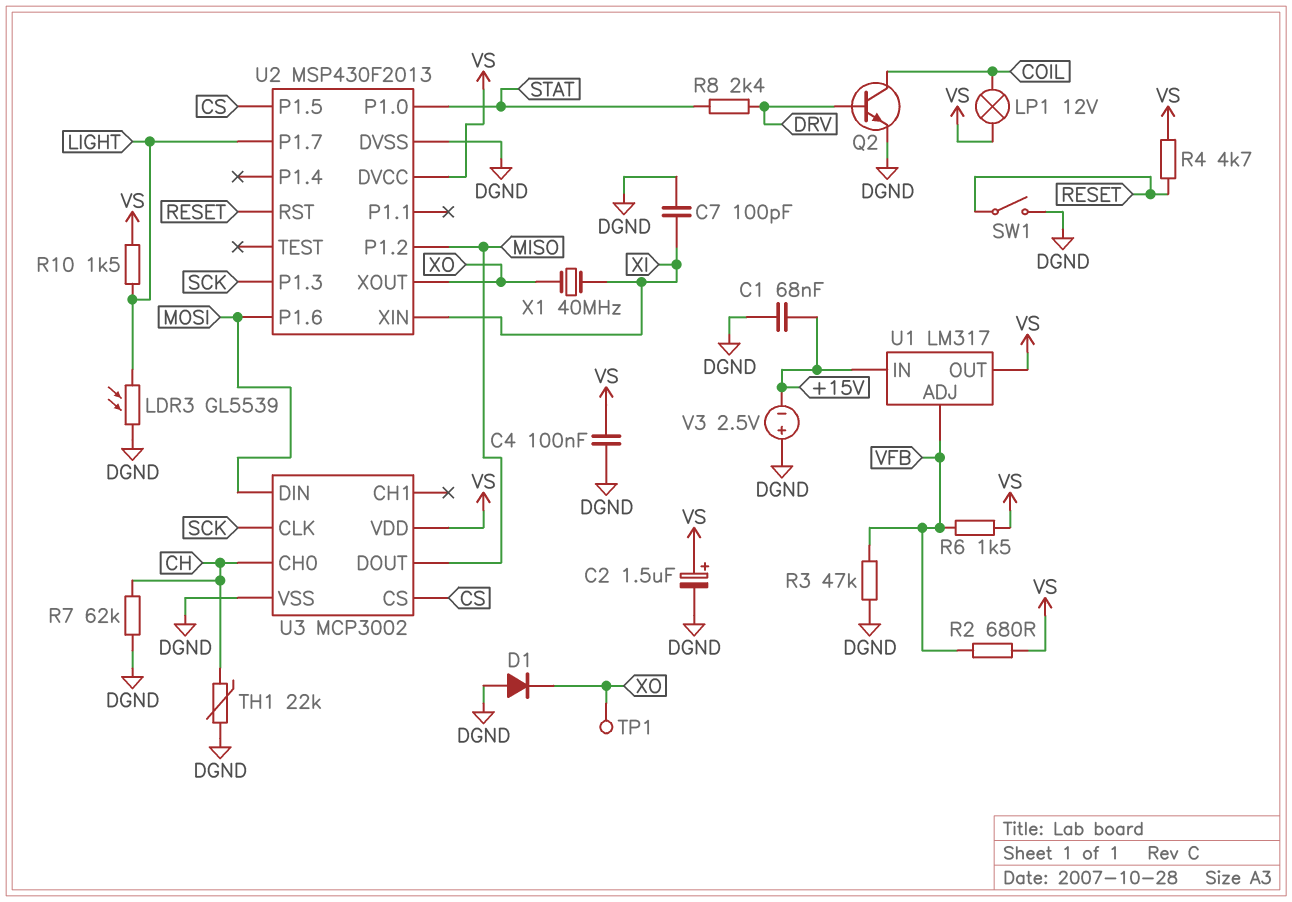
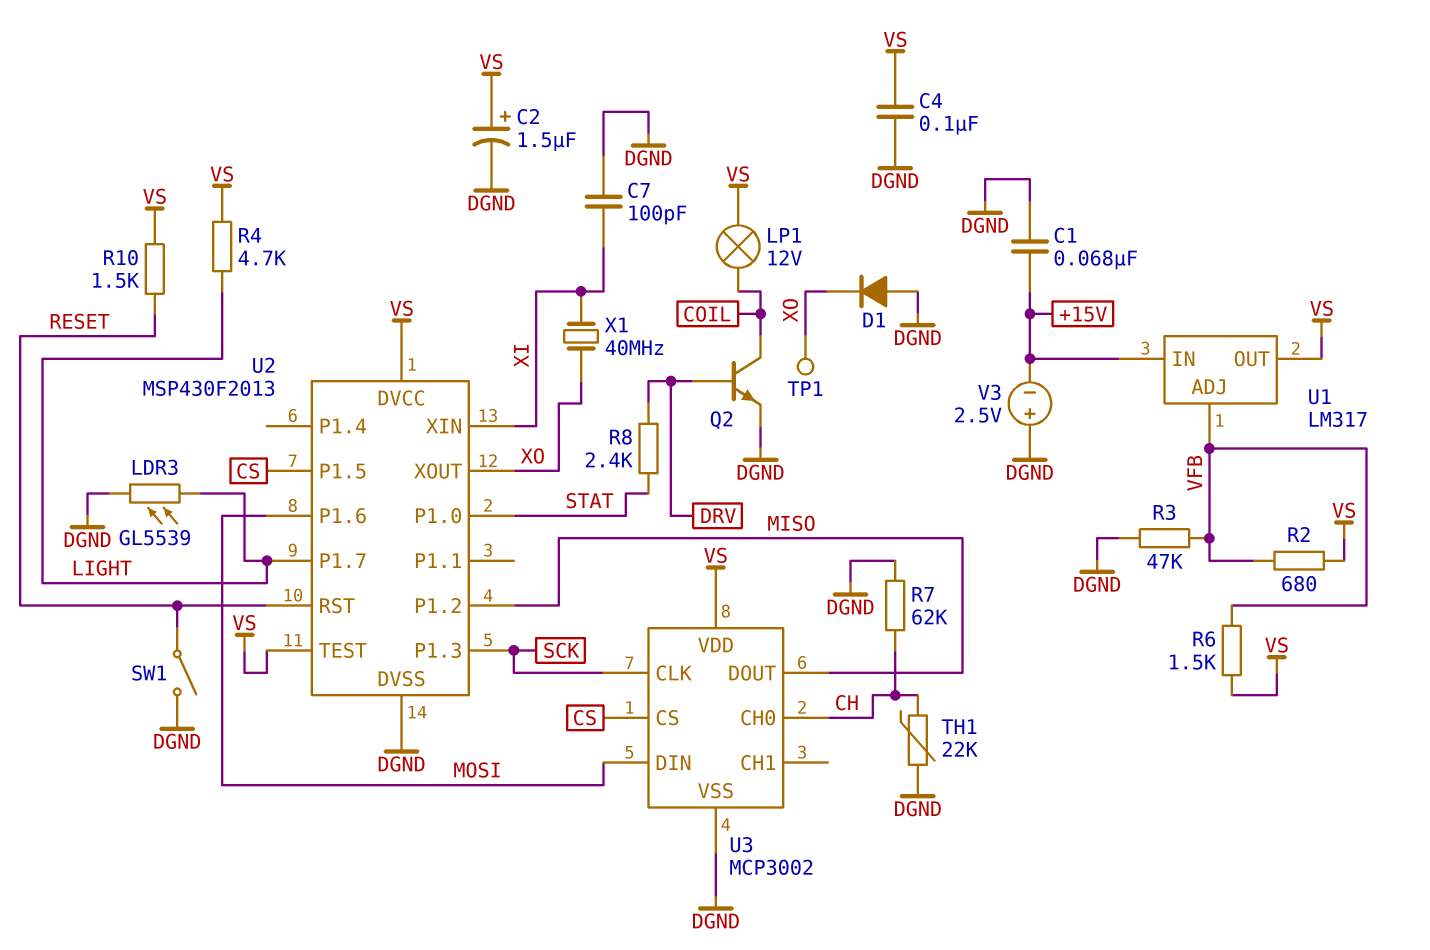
R4: 4.7k (RESET, VS) -> 4.7k (LIGHT, VS)
R10: 1.5k (LIGHT, VS) -> 1.5k (RESET, VS)
U2 pin TEST: none -> VS

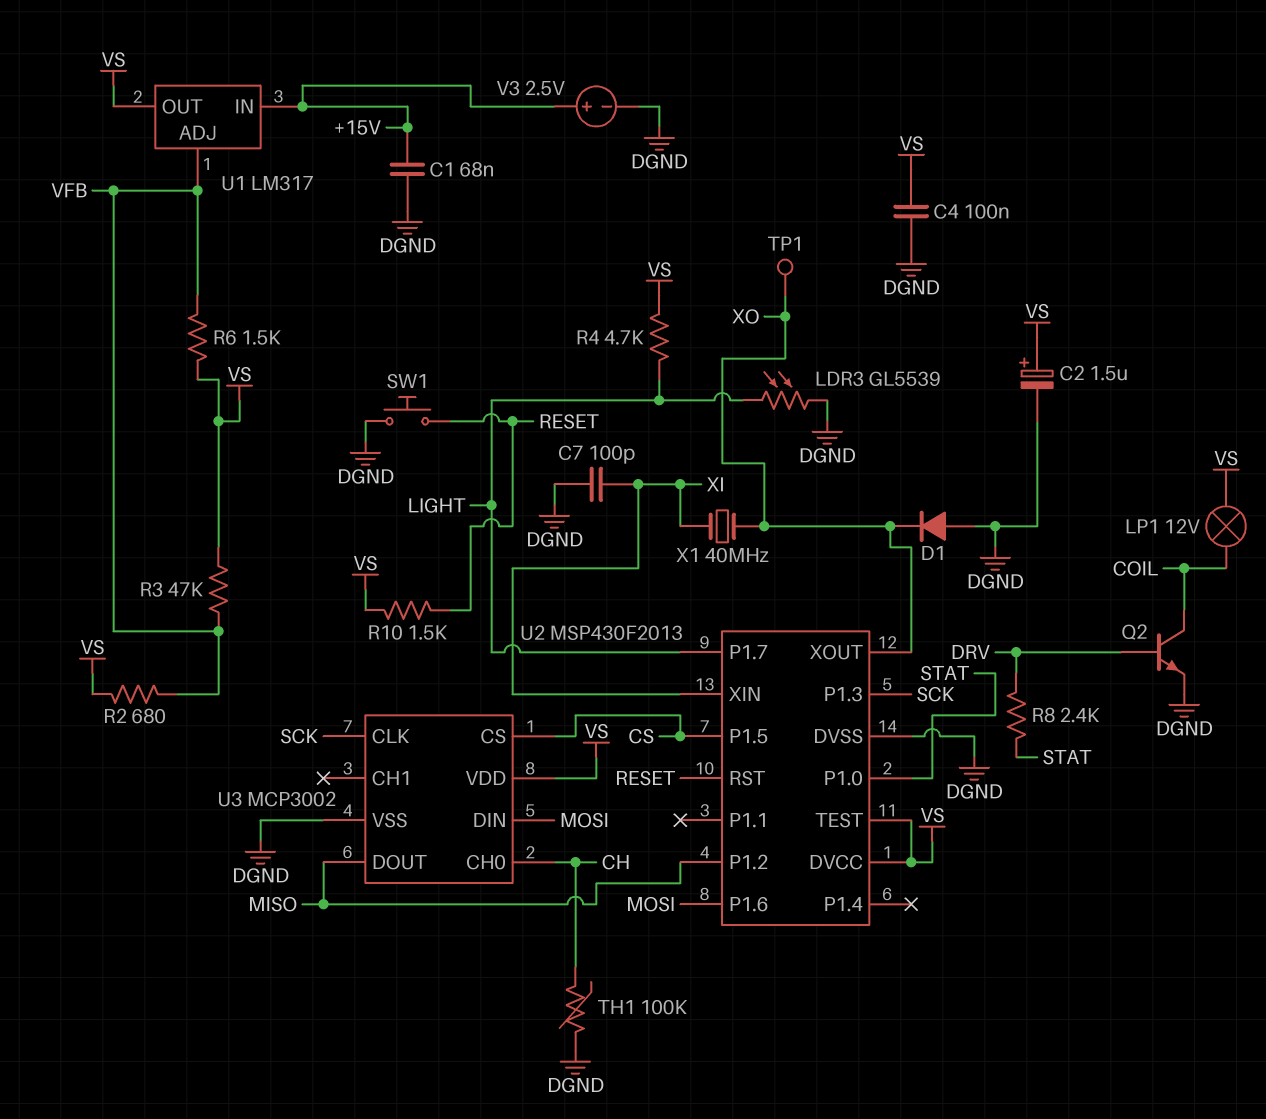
R3: 47k (DGND, VFB) -> 47k (VFB, VS)
R7: 62k (CH, DGND) -> none
SW1: switch (DGND, RESET) -> button (DGND, RESET)
TH1: 22k (CH, DGND) -> 100k (CH, DGND)
V3: 2.5V (plus DGND, minus +15V) -> 2.5V (plus +15V, minus DGND)

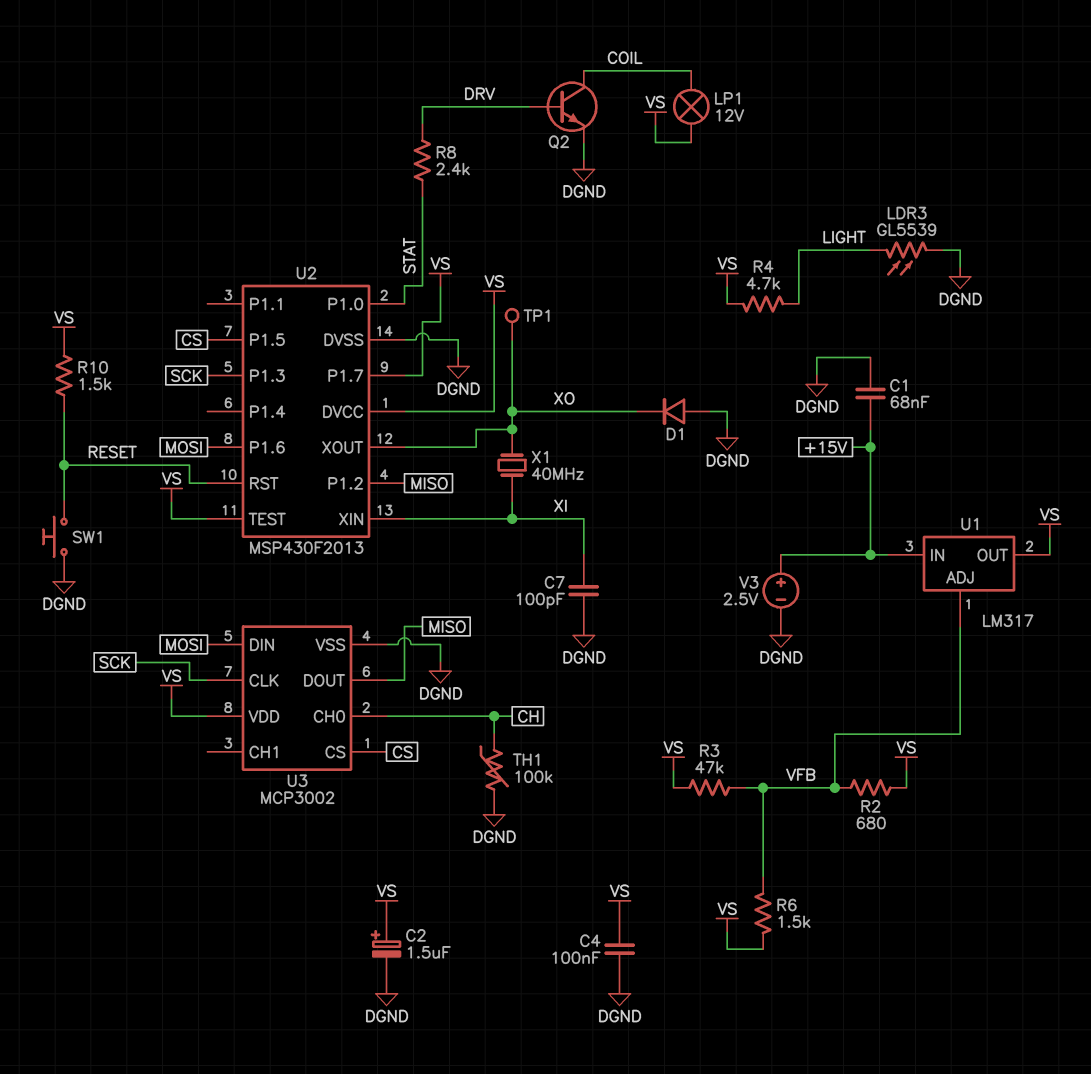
U2 pin P1.7: LIGHT -> VS

